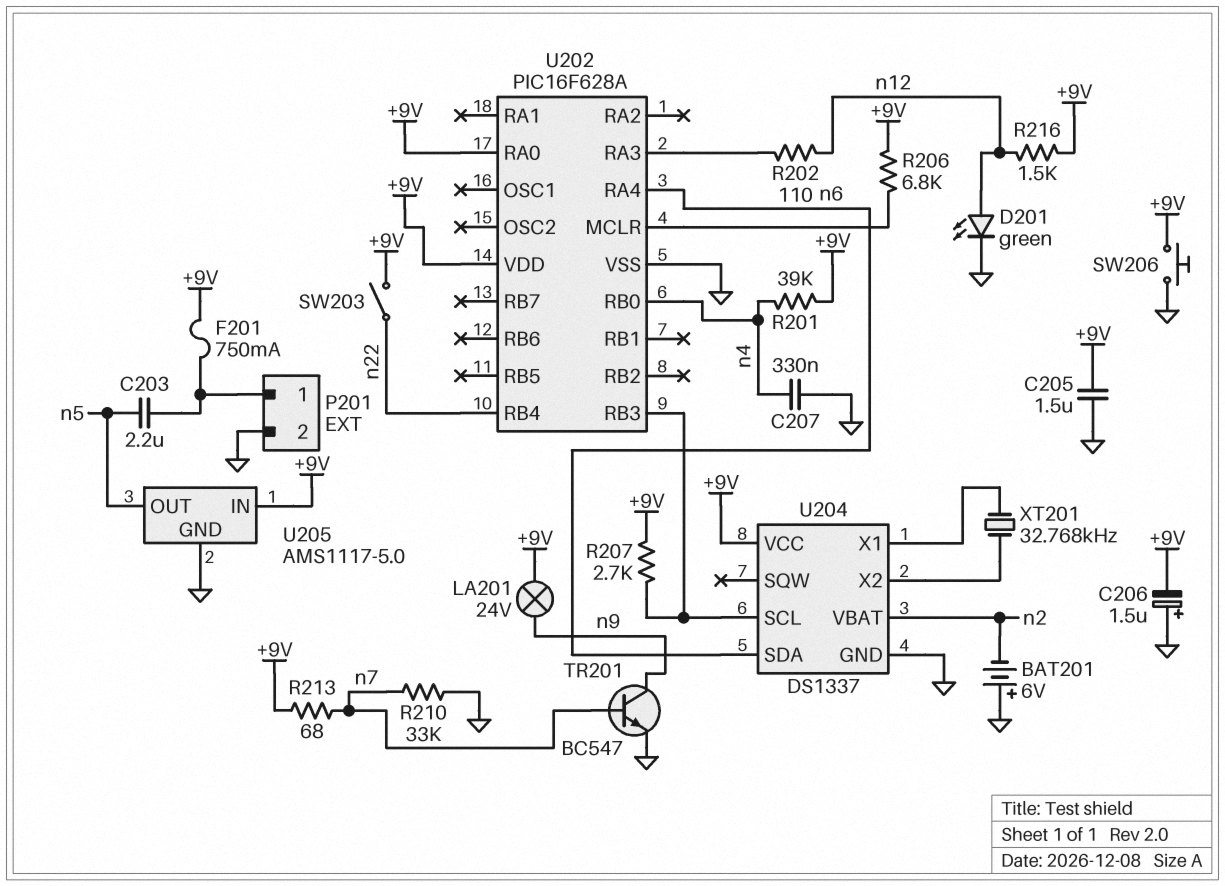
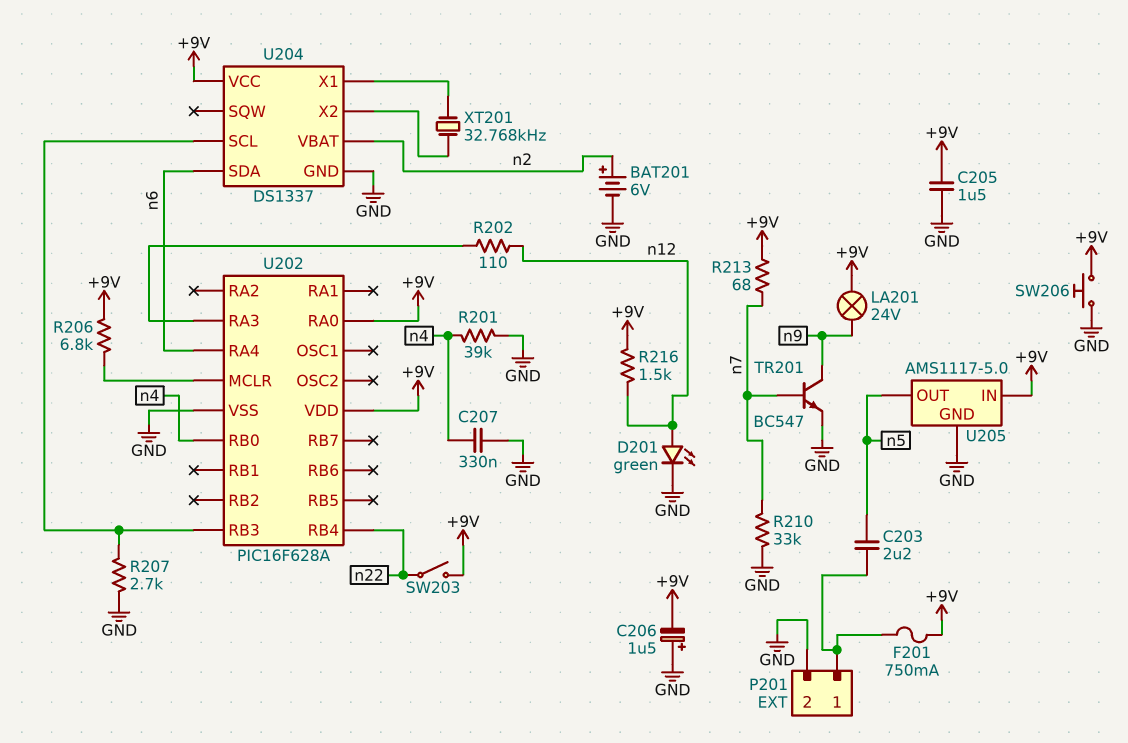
BAT201: 6V (plus GND, minus n2) -> 6V (plus n2, minus GND)
R201: 39k (+9V, n4) -> 39k (GND, n4)
R207: 2.7k (+9V, U202/RB3) -> 2.7k (GND, U202/RB3)

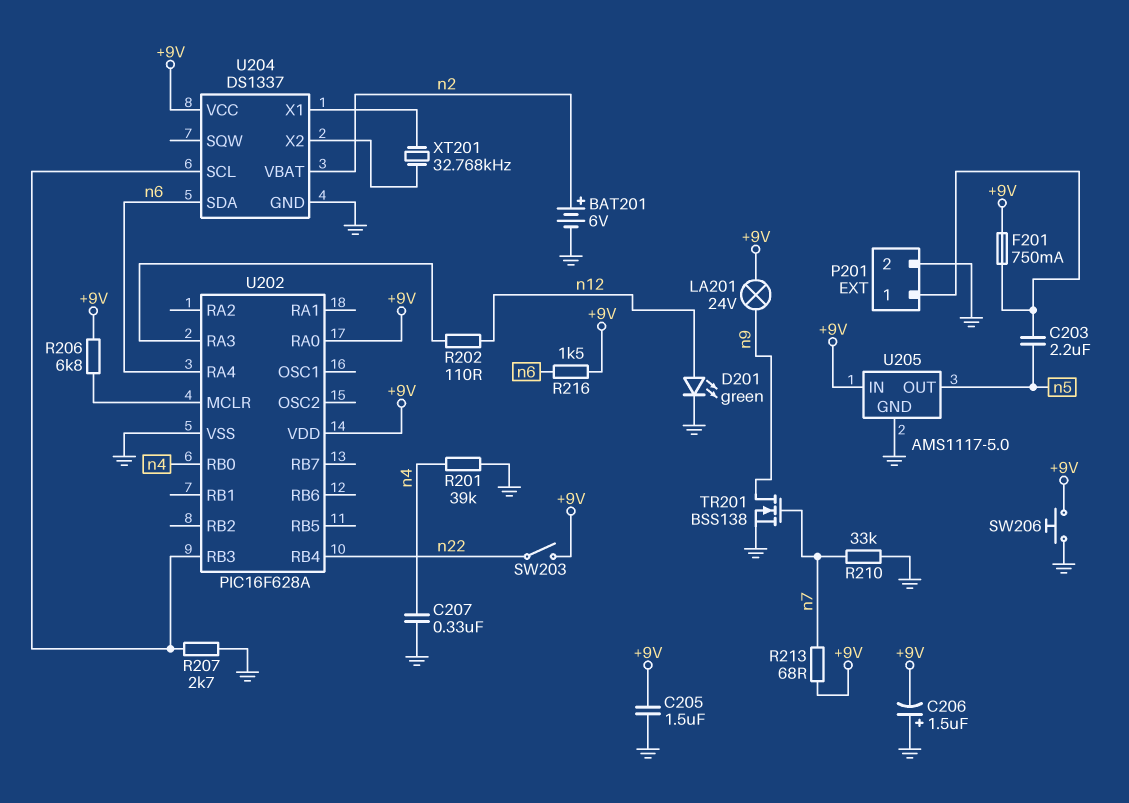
R216: 1.5k (+9V, n12) -> 1.5k (+9V, n6)
TR201: NPN BC547 (B n7, C n9, E GND) -> NMOS BSS138 (G n7, D n9, S GND)

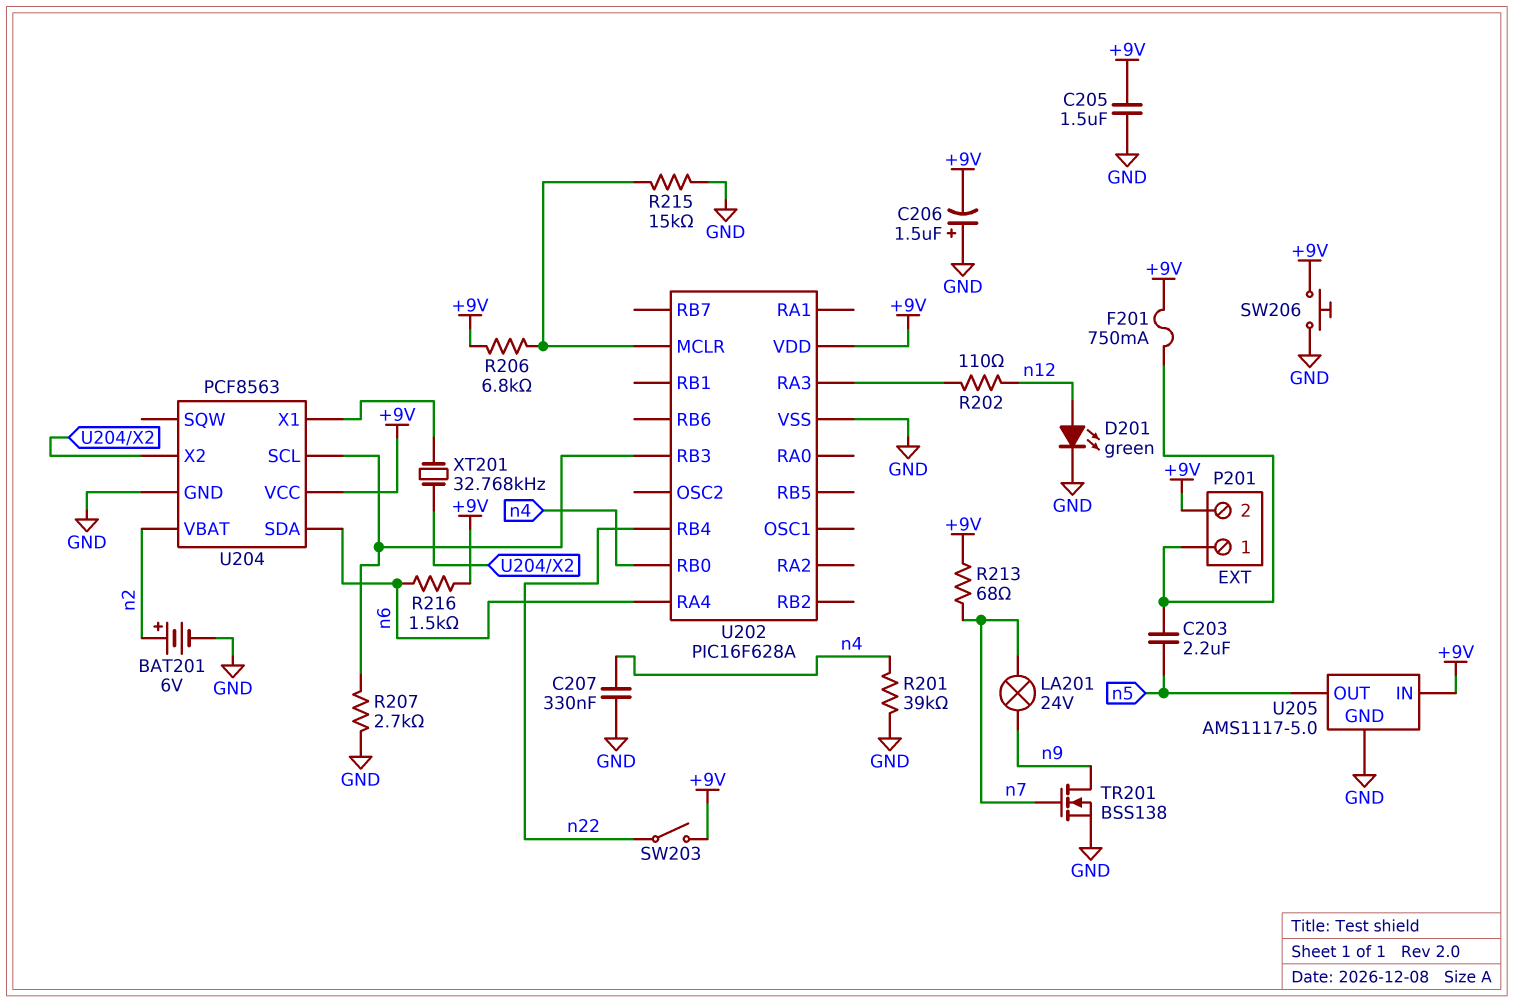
LA201: lamp 24V (+9V, n9) -> lamp 24V (n7, n9)
P201 pin 2: GND -> +9V
R210: 33k (GND, n7) -> none
R215: none -> 15k (GND, U202/MCLR)
U202 pin RA0: +9V -> none
U204: DS1337 -> PCF8563

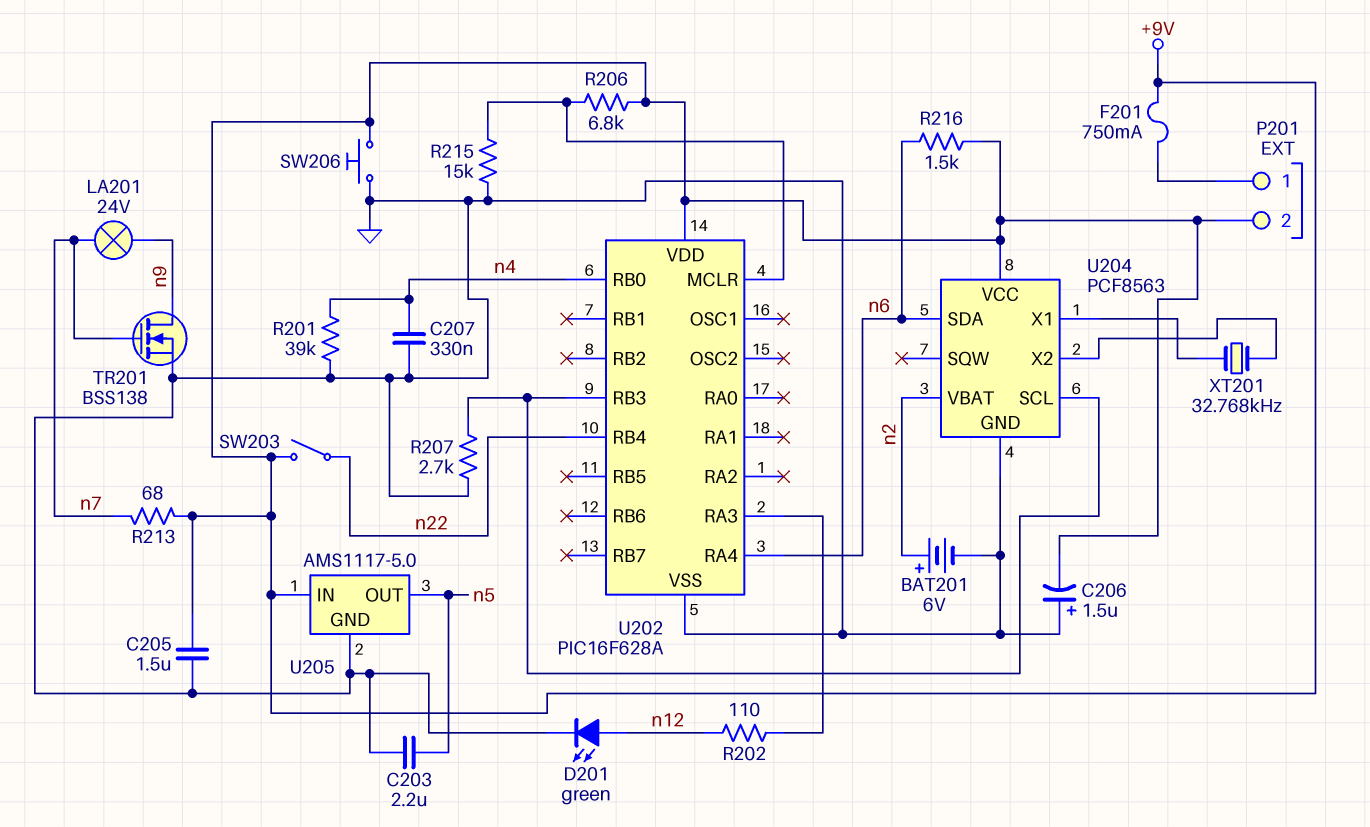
C203: 2.2uF (P201/1, n5) -> 2.2uF (GND, n5)

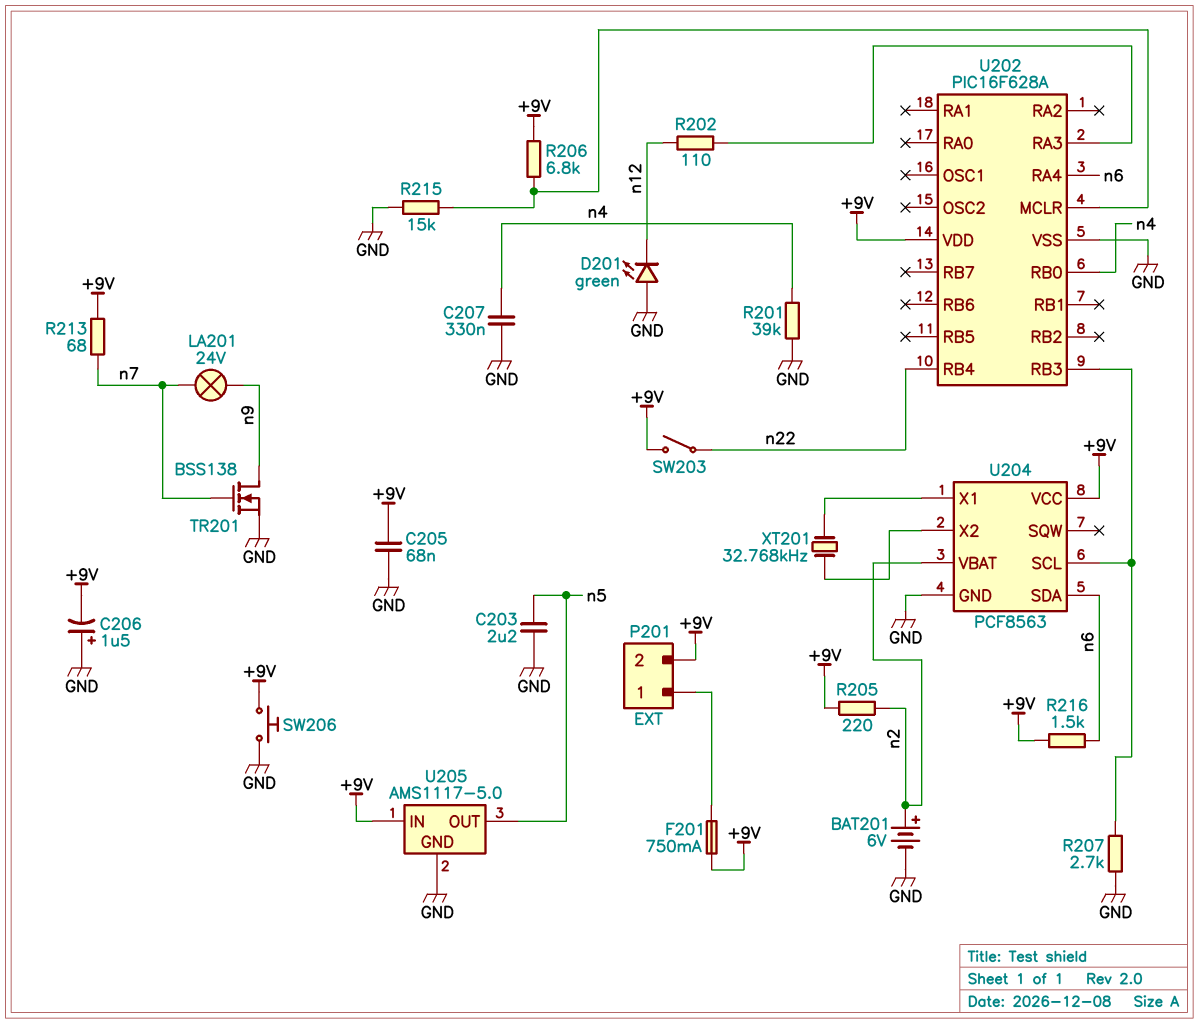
C205: 1.5uF (+9V, GND) -> 68nF (+9V, GND)
D201: LED green (A n12, K GND) -> LED green (A GND, K n12)
R205: none -> 220 (+9V, n2)

